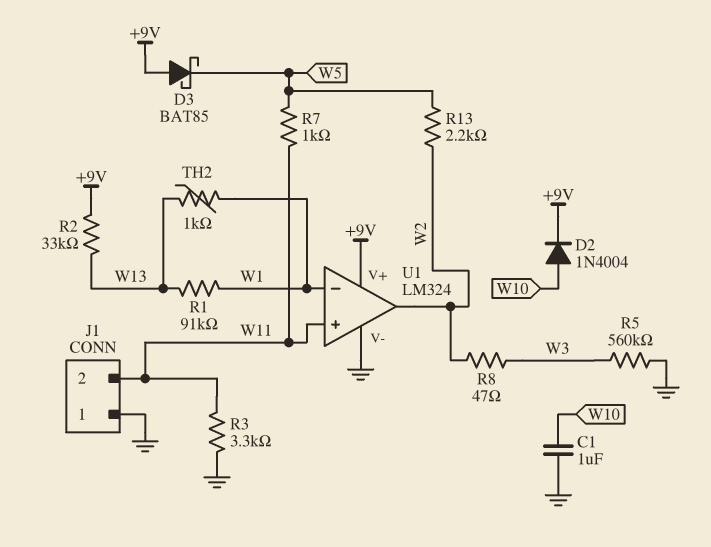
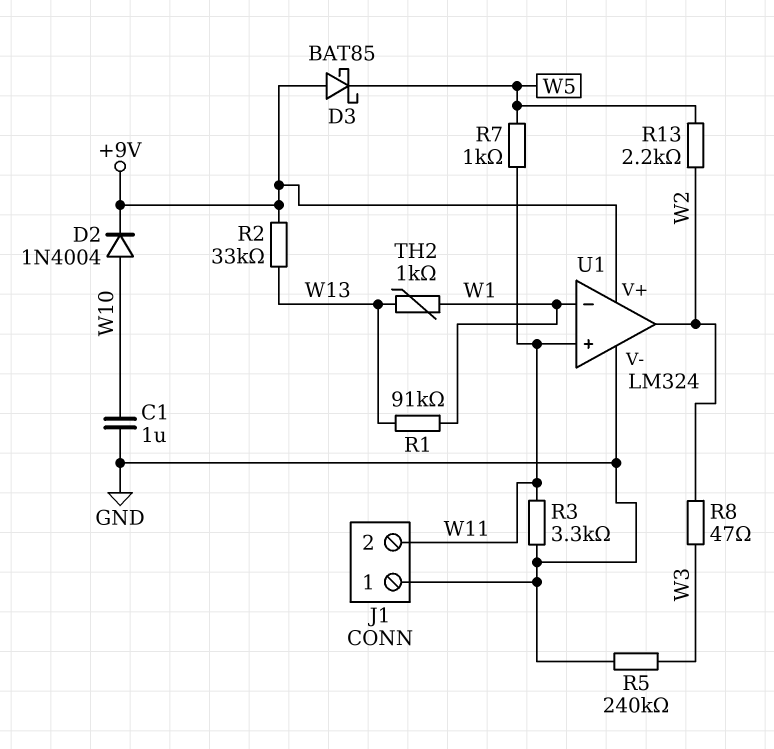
R5: 560k (GND, W3) -> 240k (GND, W3)

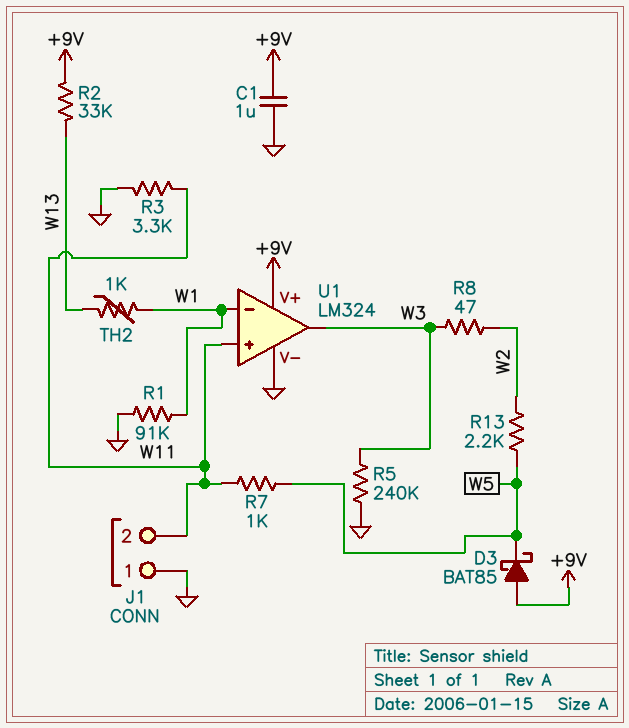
C1: 1uF (GND, W10) -> 1uF (+9V, GND)
D2: diode 1N4004 (A W10, K +9V) -> none
R1: 91k (W1, W13) -> 91k (GND, W1)
U1 pin out: W2 -> W3

